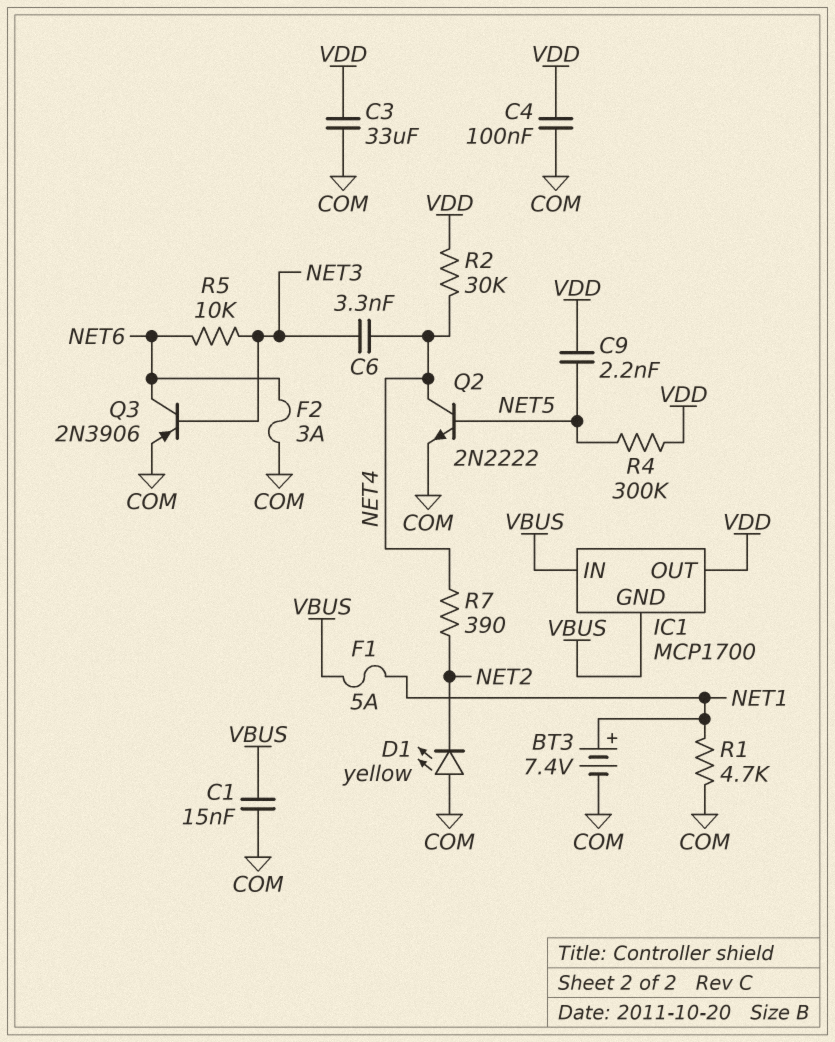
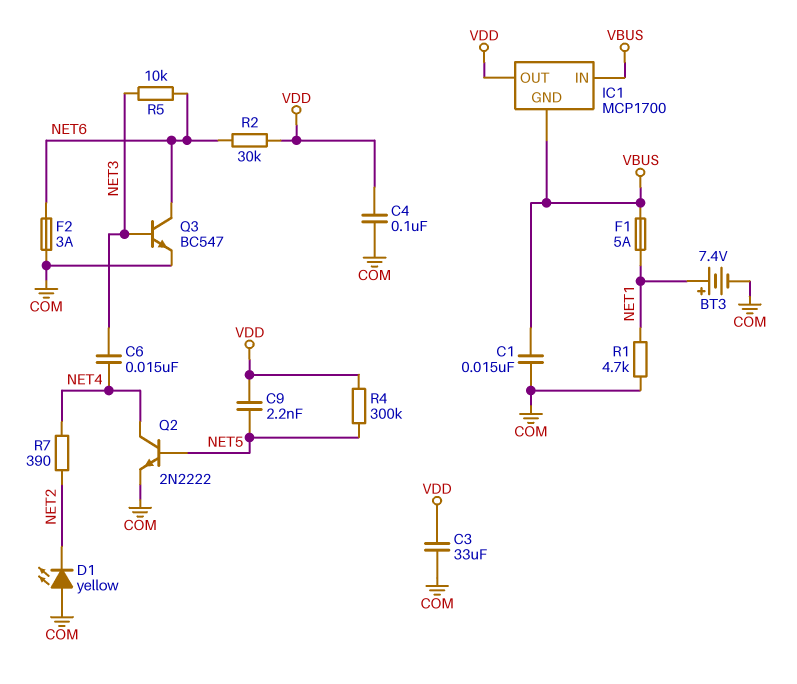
C6: 3.3nF (NET3, NET4) -> 15nF (NET3, NET4)
Q3: PNP 2N3906 (B NET3, C NET6, E COM) -> NPN BC547 (B NET3, C NET6, E COM)
R2: 30k (NET4, VDD) -> 30k (NET6, VDD)

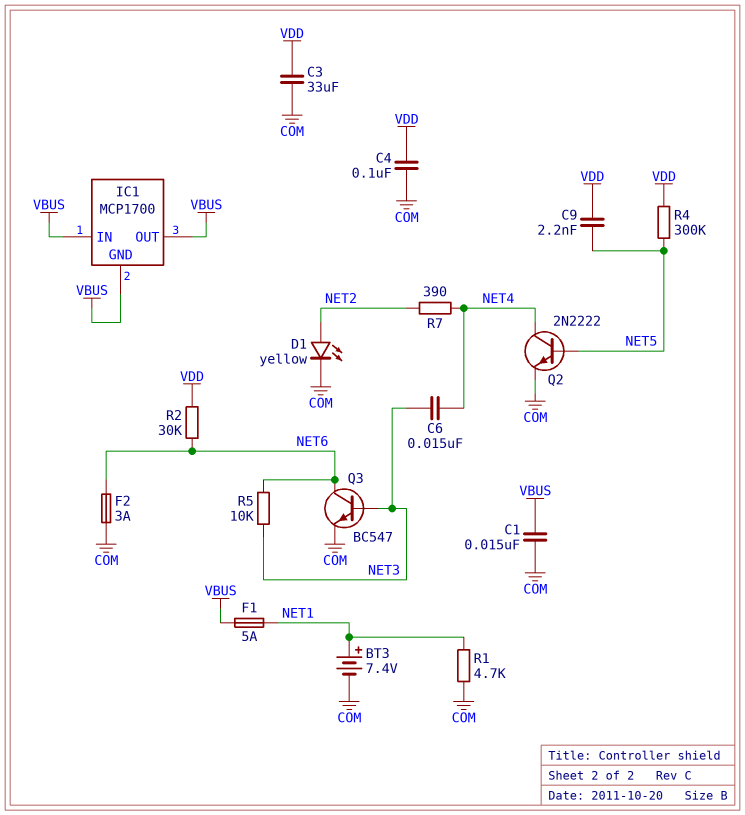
D1: LED yellow (A COM, K NET2) -> LED yellow (A NET2, K COM)
IC1 pin OUT: VDD -> VBUS

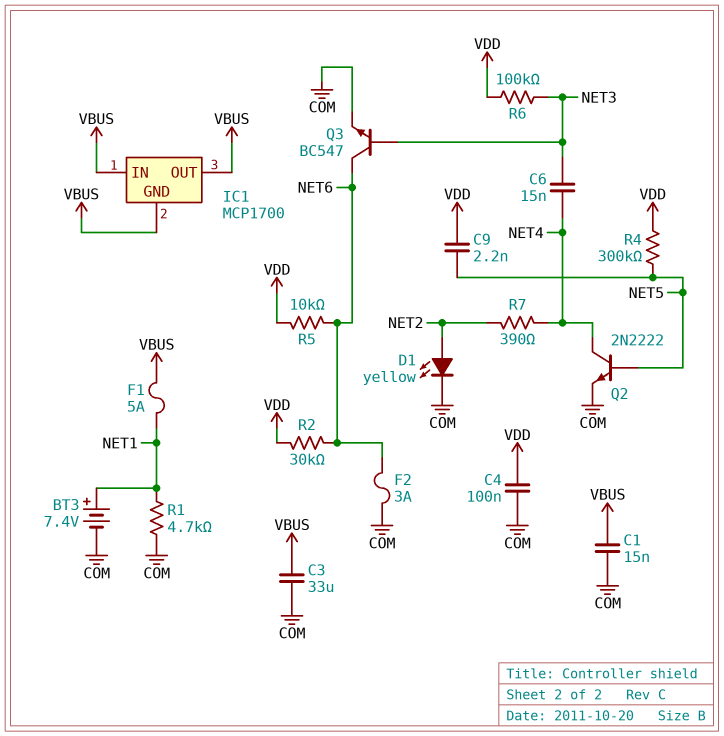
C3: 33uF (COM, VDD) -> 33uF (COM, VBUS)
R5: 10k (NET3, NET6) -> 10k (NET6, VDD)
R6: none -> 100k (NET3, VDD)

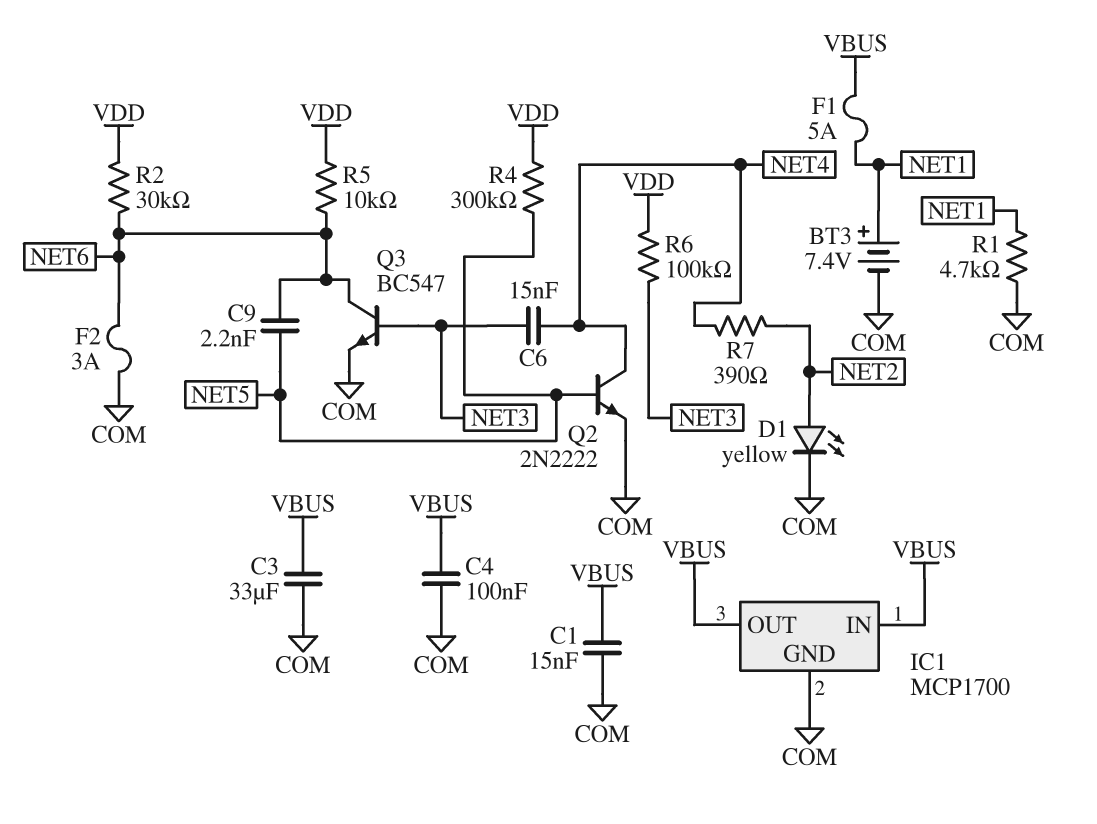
C4: 100nF (COM, VDD) -> 100nF (COM, VBUS)
C9: 2.2nF (NET5, VDD) -> 2.2nF (NET5, NET6)
IC1 pin GND: VBUS -> COM

